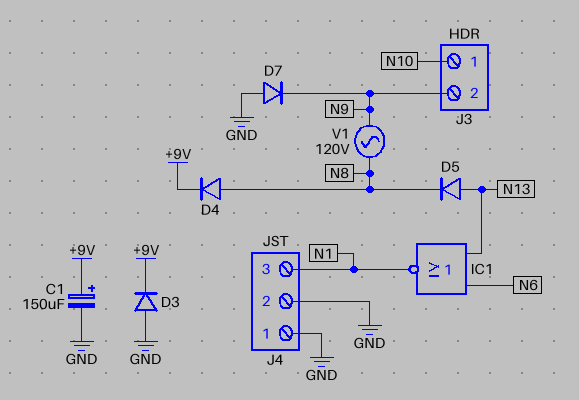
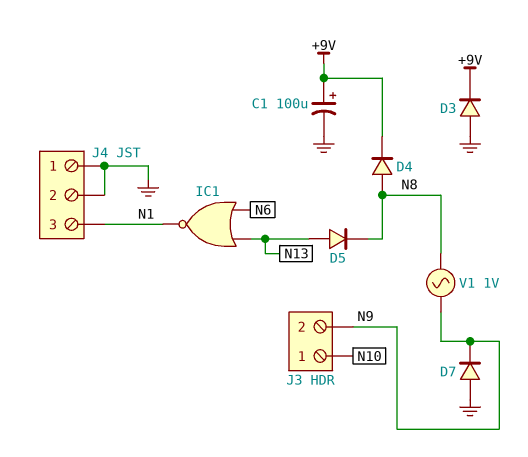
C1: 150uF (plus +9V, minus GND) -> 100uF (plus +9V, minus GND)
V1: AC 120V (N8, N9) -> AC 1V (N8, N9)

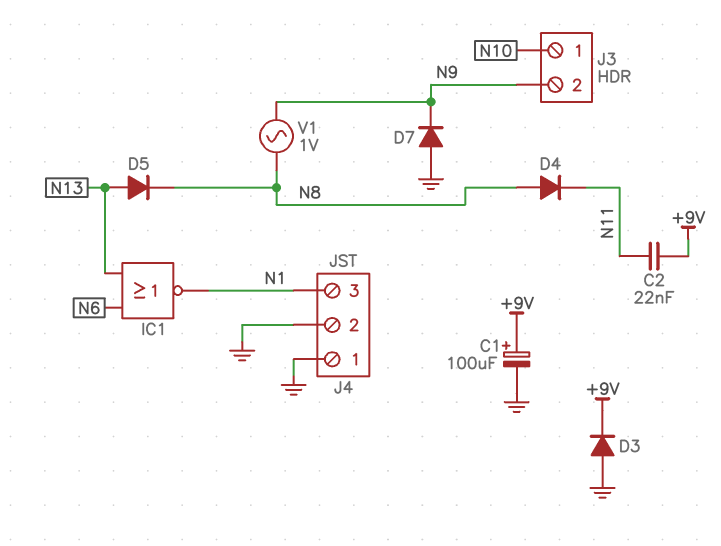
C2: none -> 22nF (+9V, N11)
D4: diode (A N8, K +9V) -> diode (A N8, K N11)

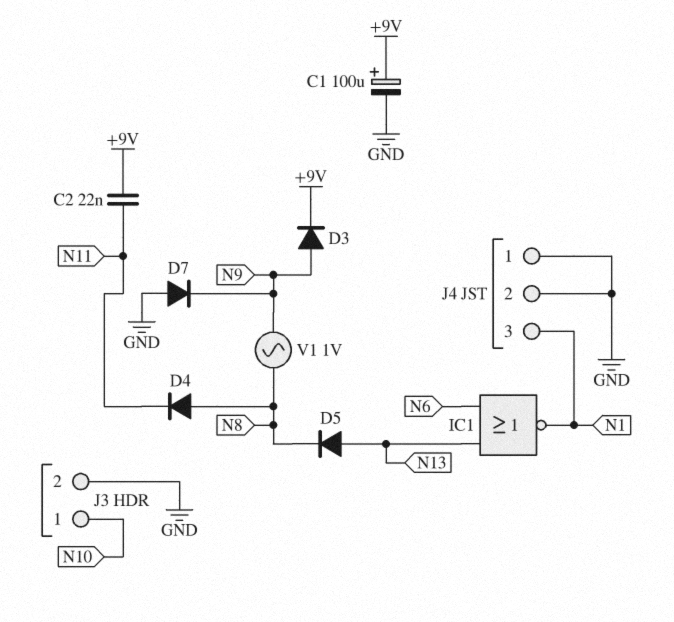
D3: diode (A GND, K +9V) -> diode (A N9, K +9V)
J3 pin 2: N9 -> GND

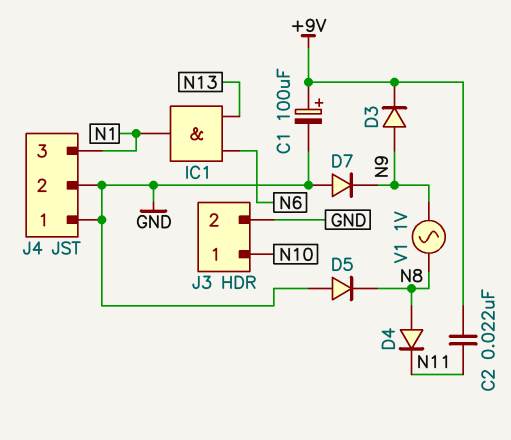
D5: diode (A N13, K N8) -> diode (A GND, K N8)
IC1: NOR (in N6, in N13, out N1) -> AND (in N6, in N13, out N1)

